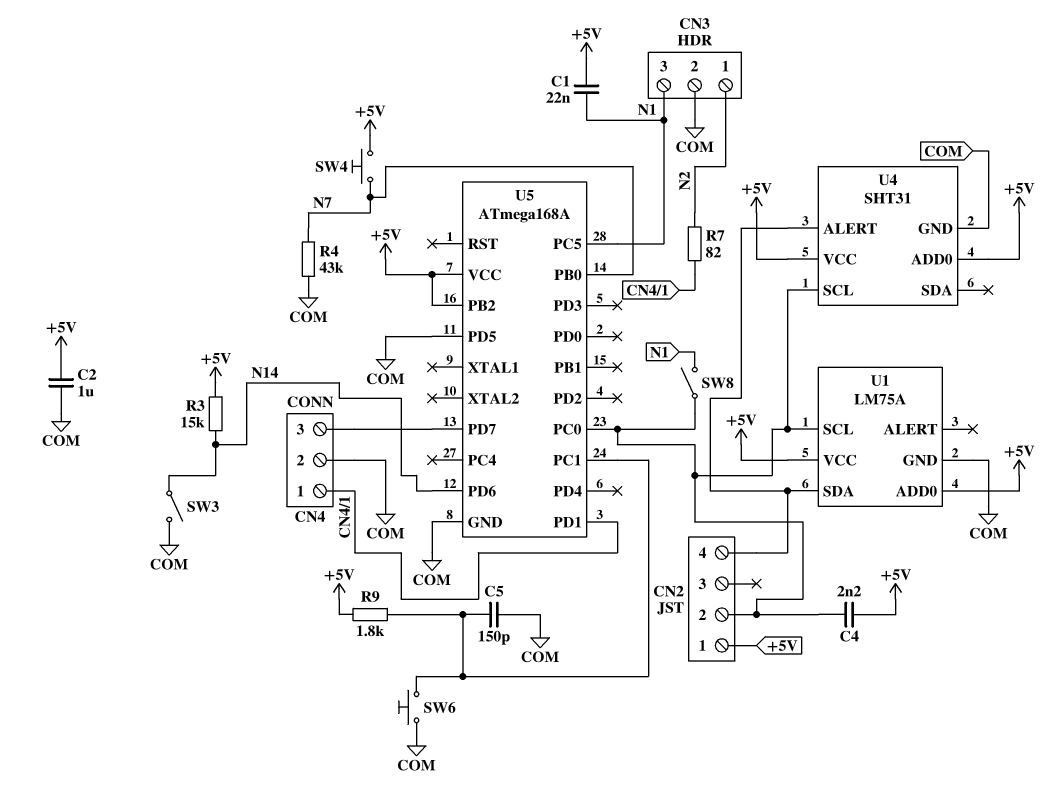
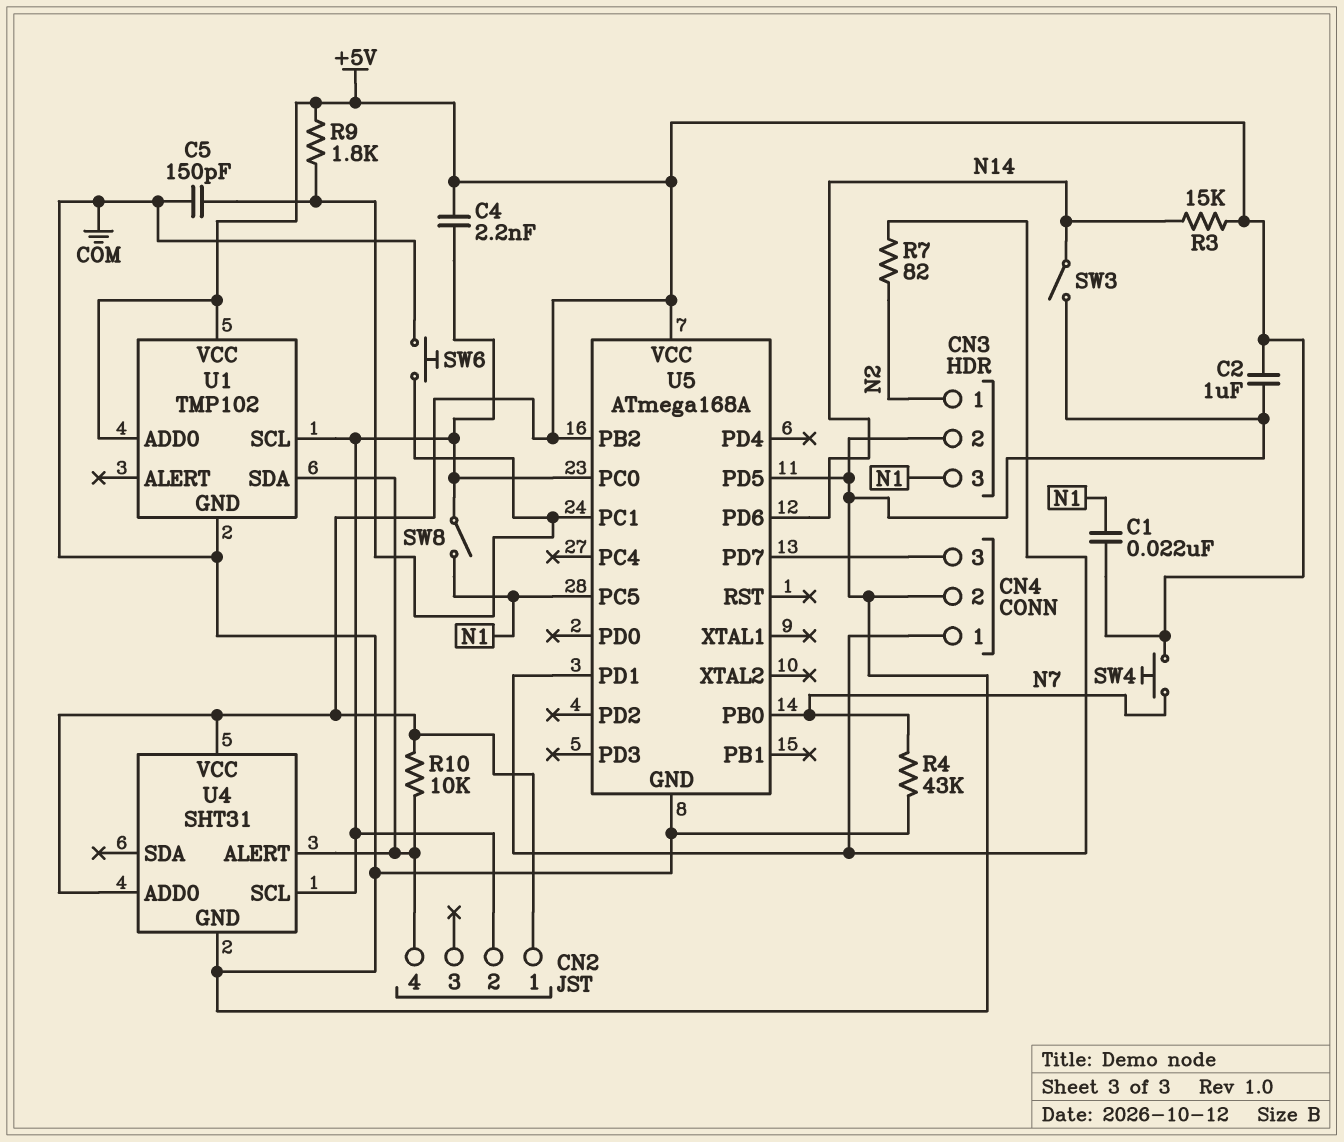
R10: none -> 10k (+5V, CN2/4)
U1: LM75A -> TMP102

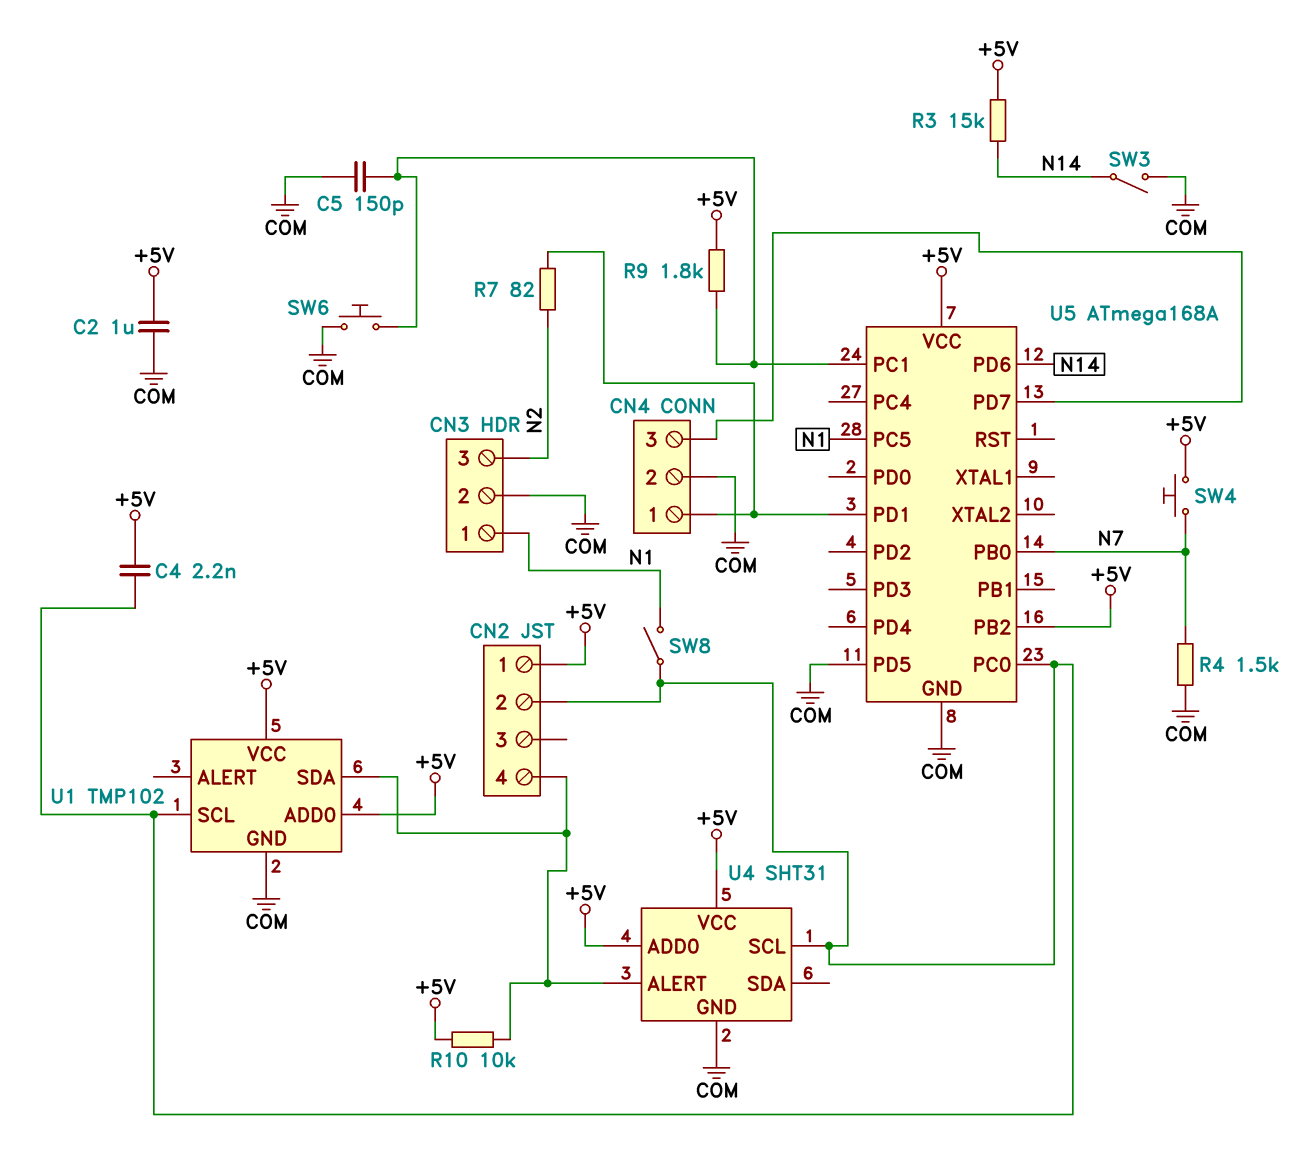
C1: 22nF (+5V, N1) -> none
CN3 pin 1: N2 -> N1
CN3 pin 3: N1 -> N2
R4: 43k (COM, N7) -> 1.5k (COM, N7)

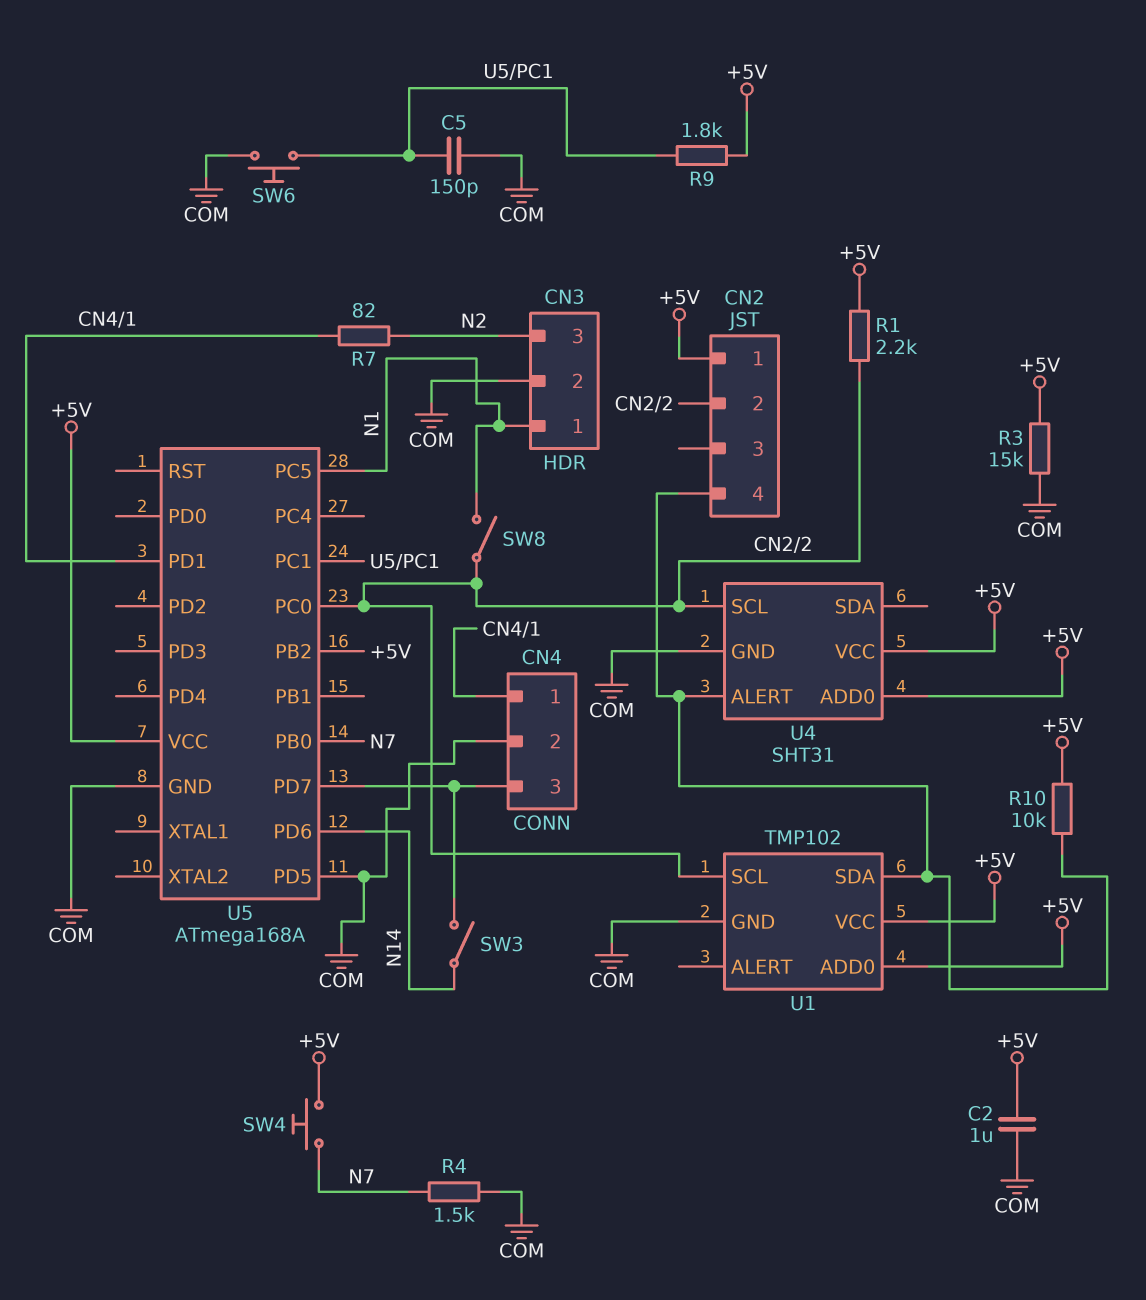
C4: 2.2nF (+5V, CN2/2) -> none
R1: none -> 2.2k (+5V, CN2/2)
R3: 15k (+5V, N14) -> 15k (+5V, COM)
SW3: switch (COM, N14) -> switch (CN4/3, N14)

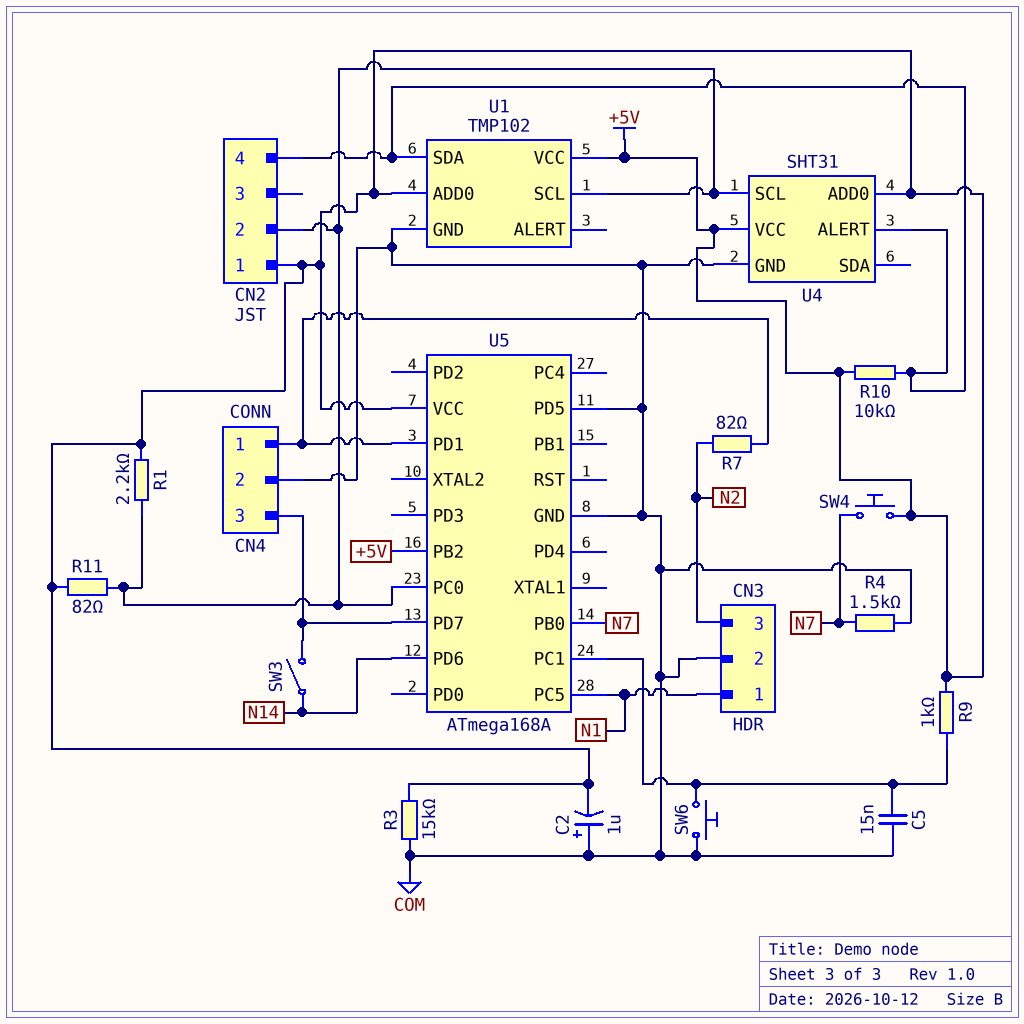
C2: 1uF (+5V, COM) -> 1uF (plus COM, minus +5V)
C5: 150pF (COM, U5/PC1) -> 15nF (COM, U5/PC1)
R9: 1.8k (+5V, U5/PC1) -> 1k (+5V, U5/PC1)
R11: none -> 82 (+5V, CN2/2)
SW8: switch (CN2/2, N1) -> none

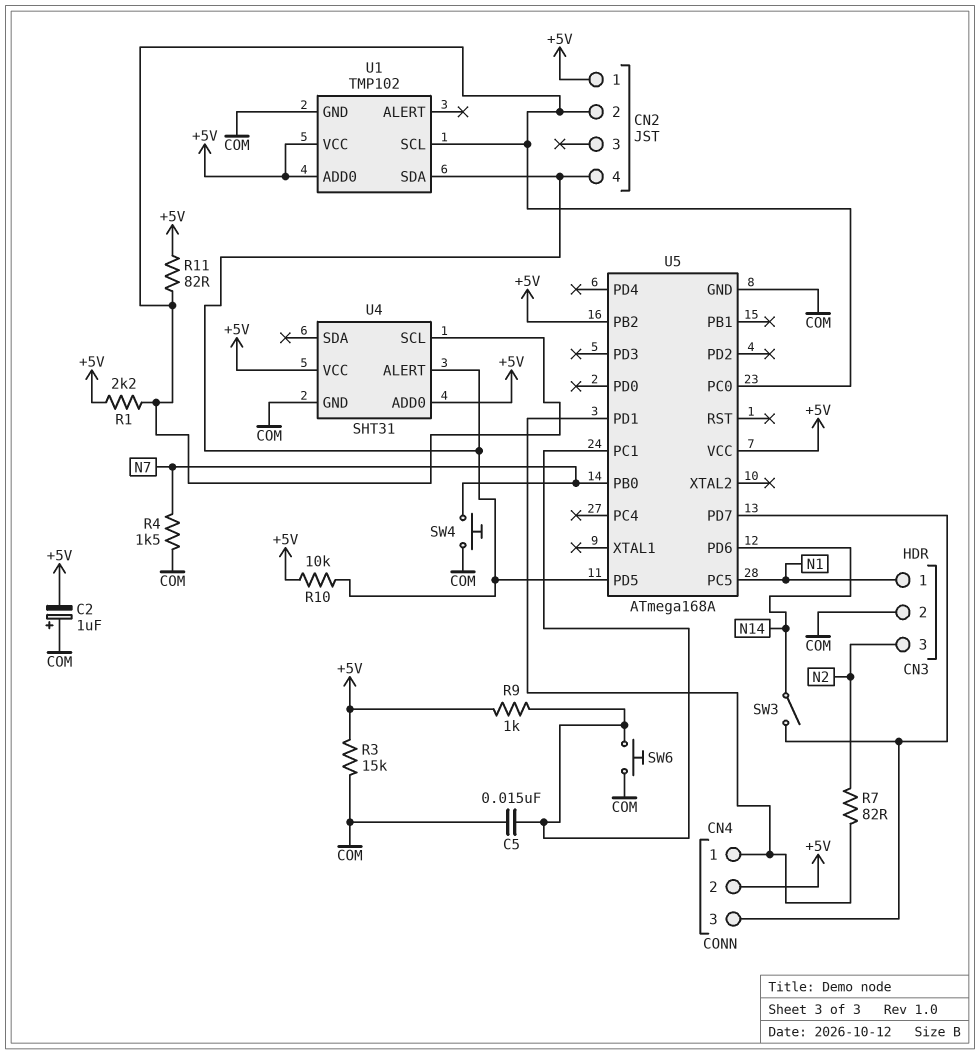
CN4 pin 2: COM -> +5V
SW4: button (+5V, N7) -> button (COM, N7)
U5 pin PD5: COM -> CN2/4

